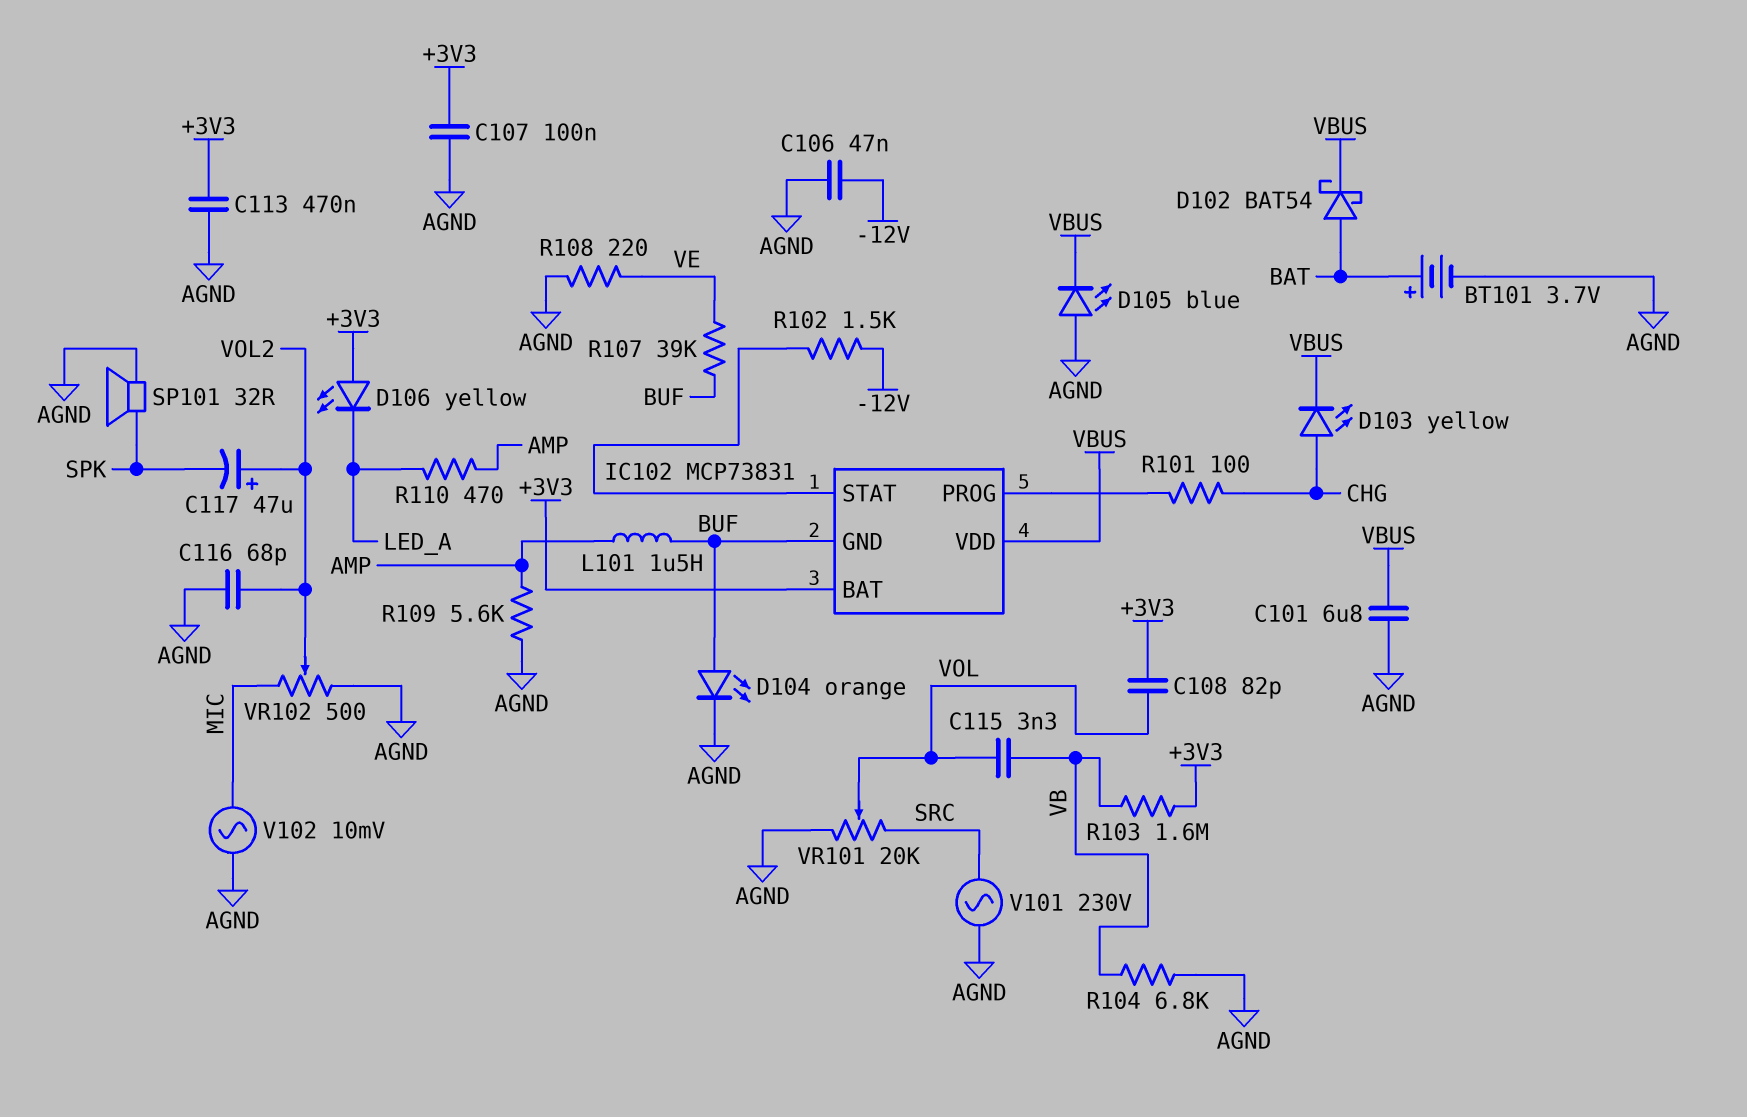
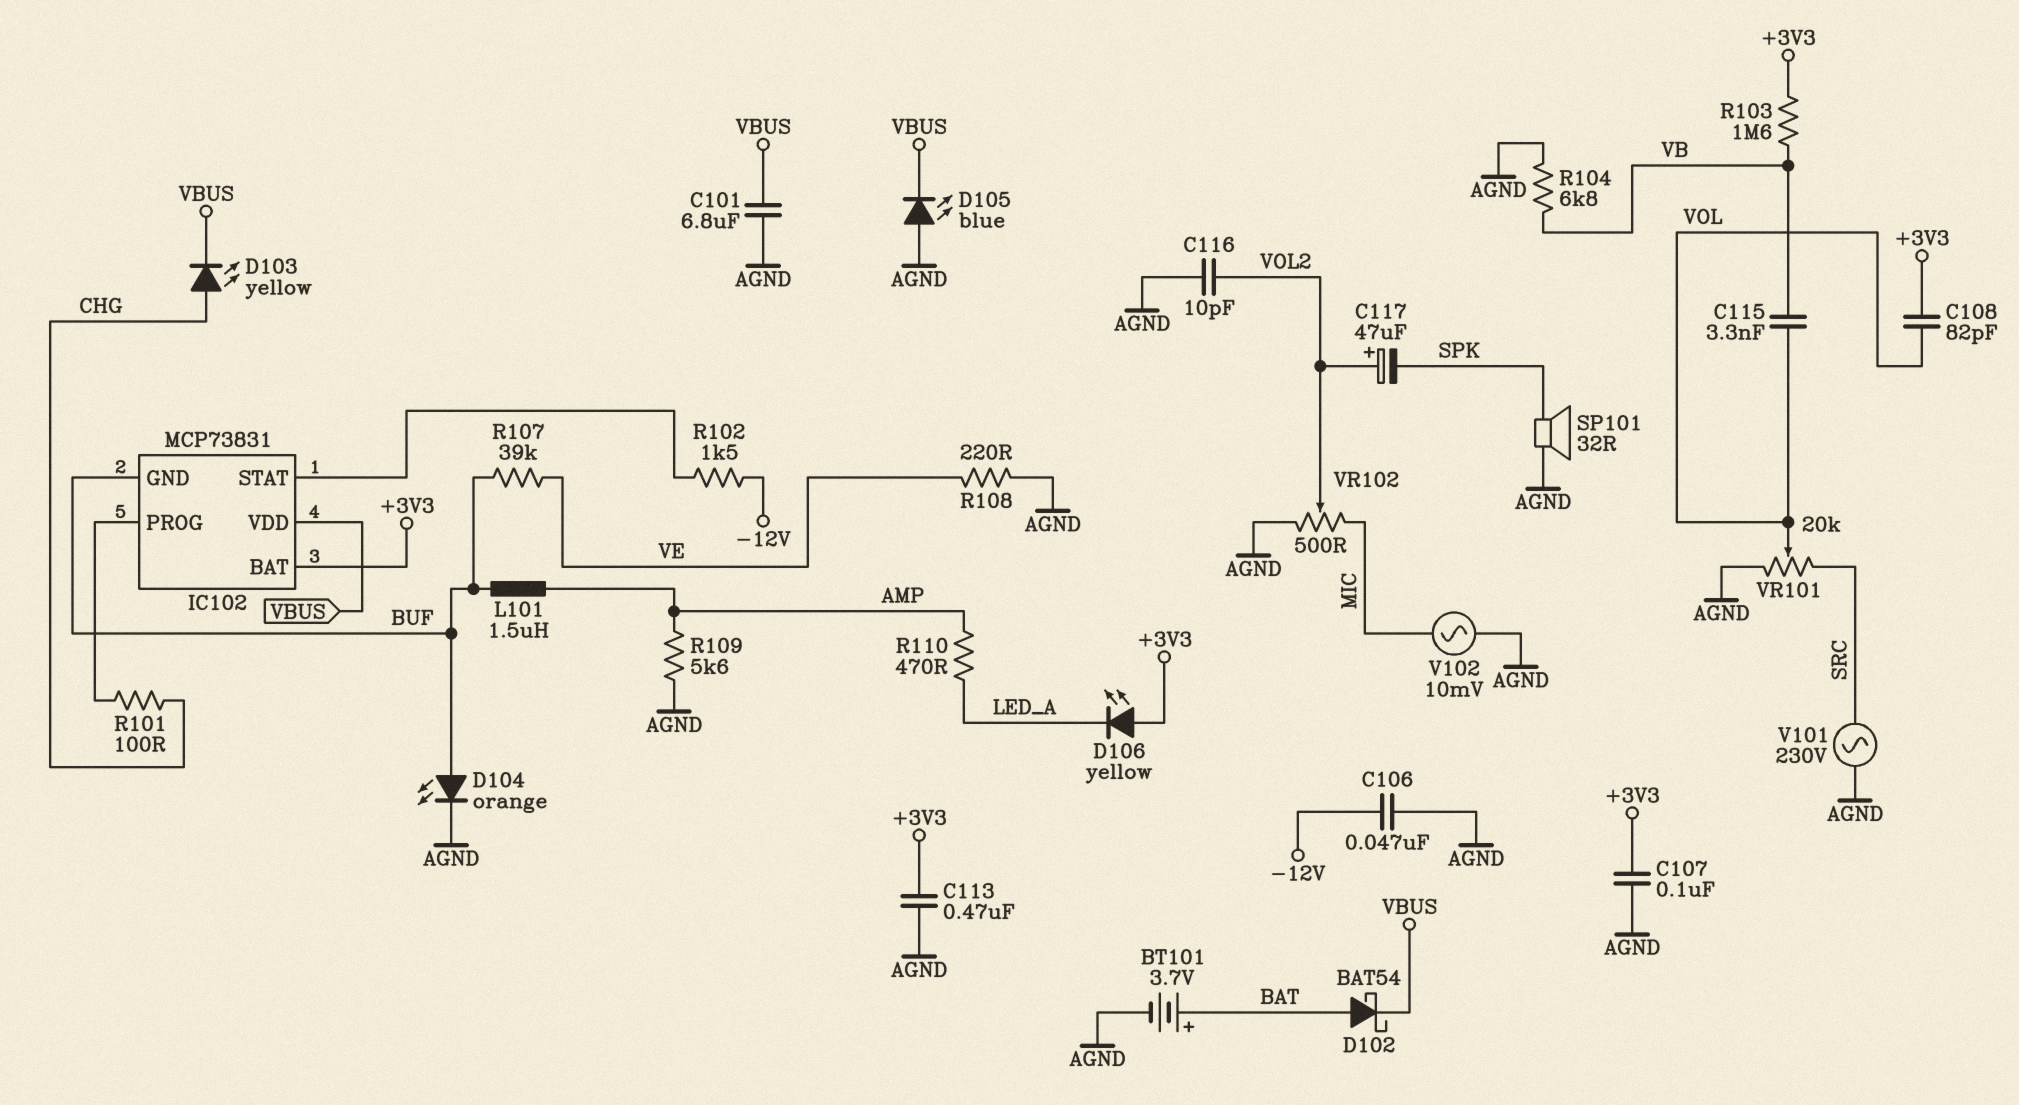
C116: 68pF (AGND, VOL2) -> 10pF (AGND, VOL2)

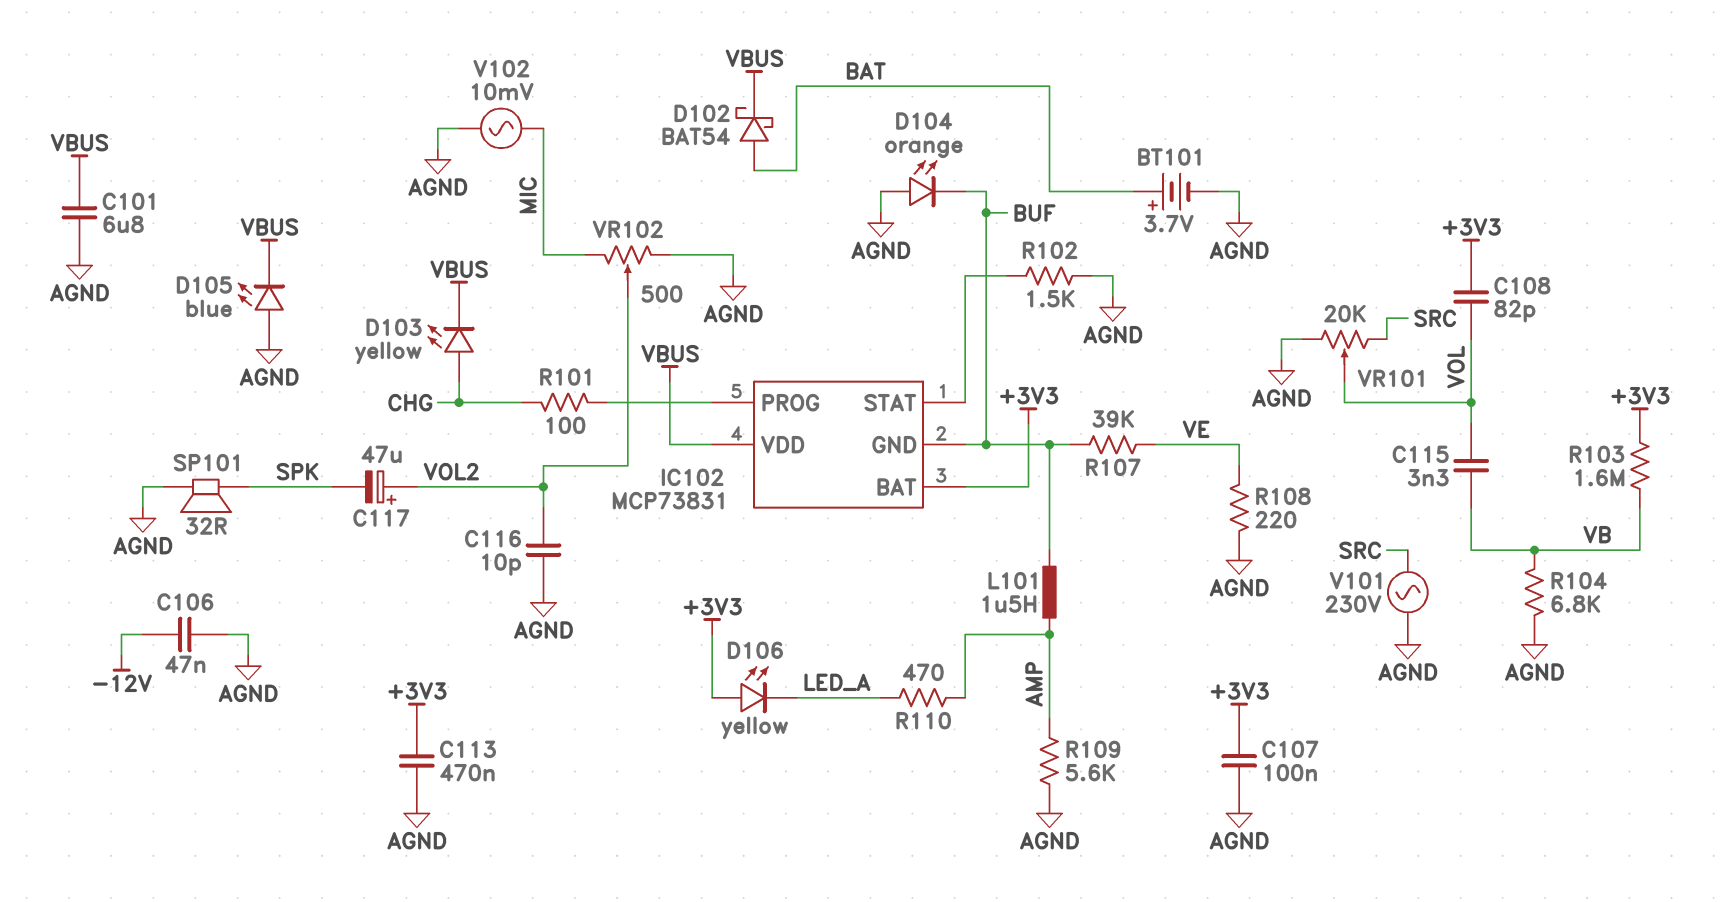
D104: LED orange (A BUF, K AGND) -> LED orange (A AGND, K BUF)
R102: 1.5k (-12V, IC102/STAT) -> 1.5k (AGND, IC102/STAT)

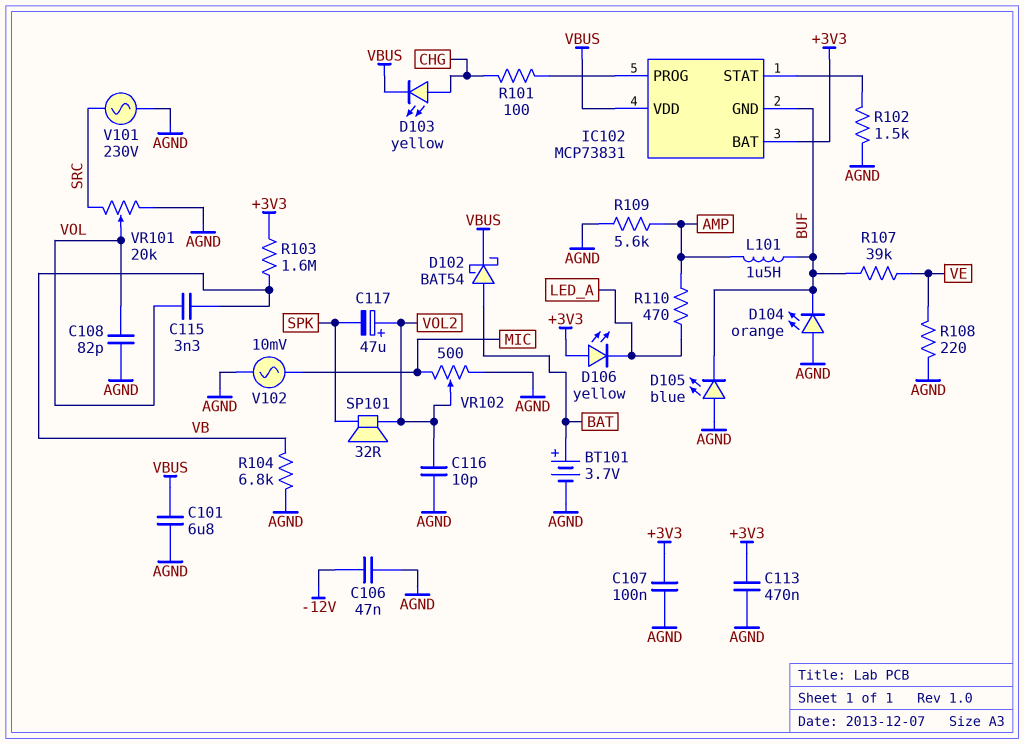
C108: 82pF (+3V3, VOL) -> 82pF (AGND, VOL)
D105: LED blue (A AGND, K VBUS) -> LED blue (A AGND, K BUF)
SP101: speaker 32R (AGND, SPK) -> speaker 32R (SPK, VOL2)

